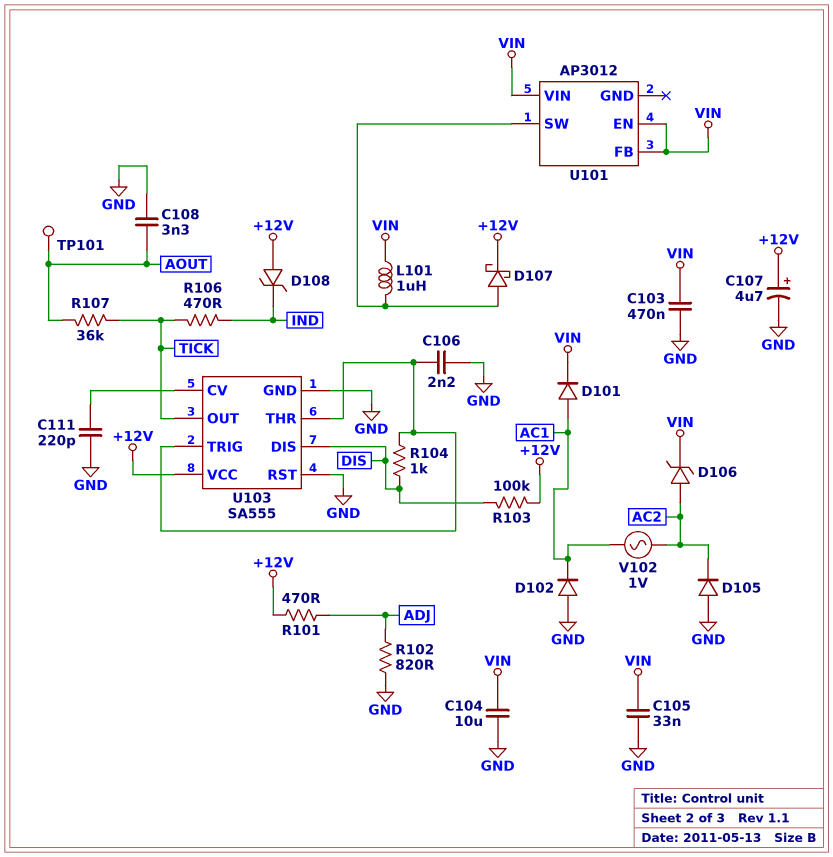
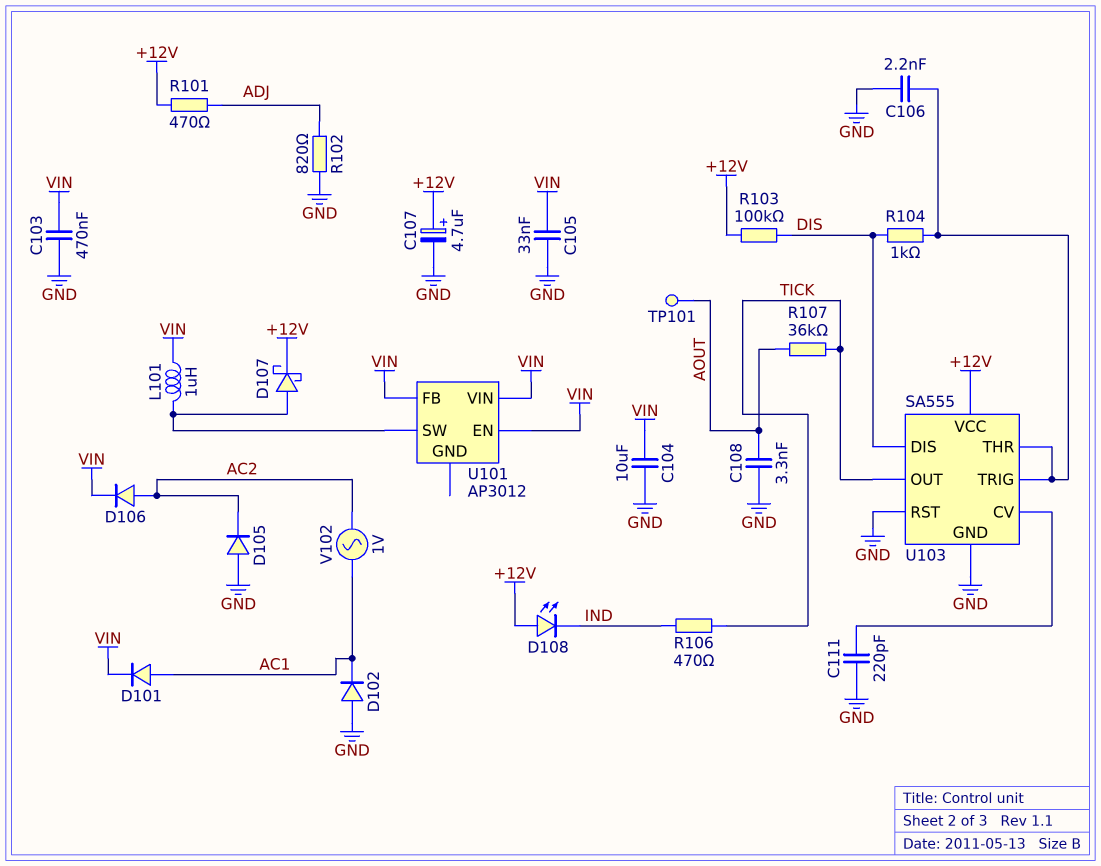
D106: zener (A AC2, K VIN) -> diode (A AC2, K VIN)
D108: zener (A +12V, K IND) -> LED (A +12V, K IND)

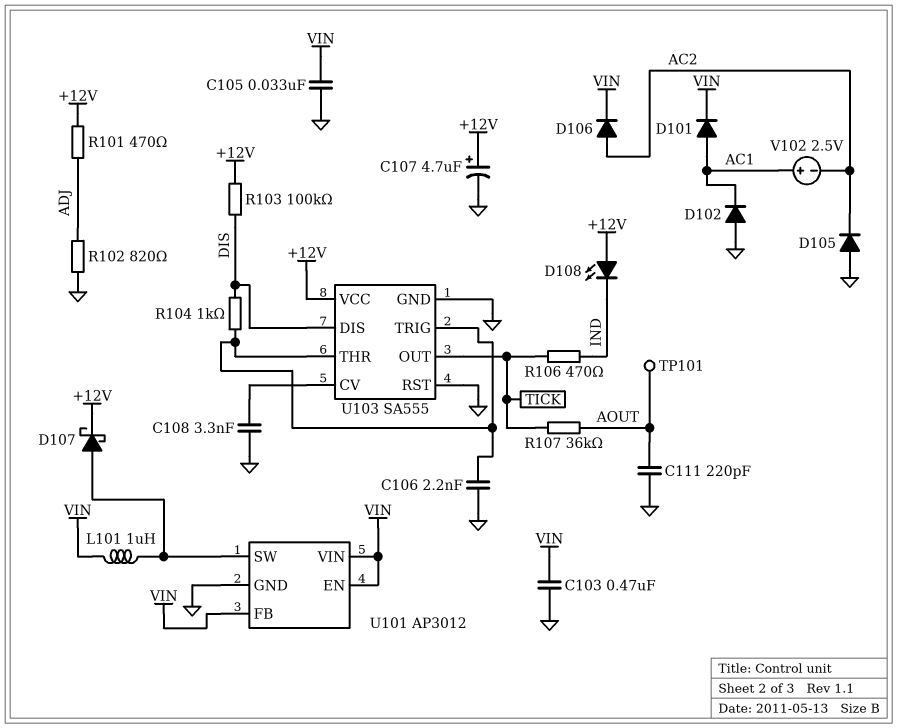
C104: 10uF (GND, VIN) -> none
C108: 3.3nF (AOUT, GND) -> 3.3nF (GND, U103/CV)
C111: 220pF (GND, U103/CV) -> 220pF (AOUT, GND)
U101 pin GND: none -> GND
V102: AC 1V (AC1, AC2) -> 2.5V (plus AC1, minus AC2)

